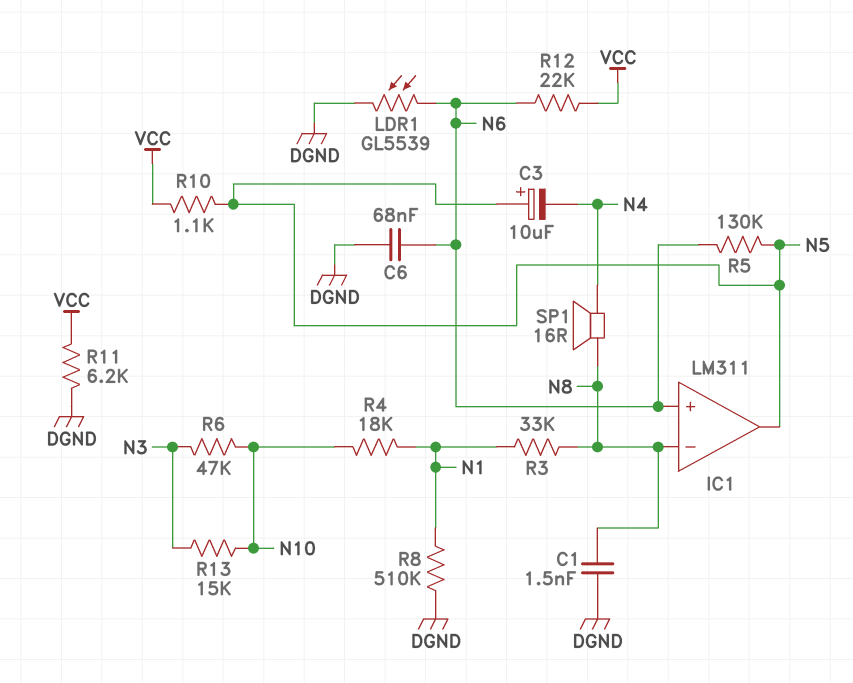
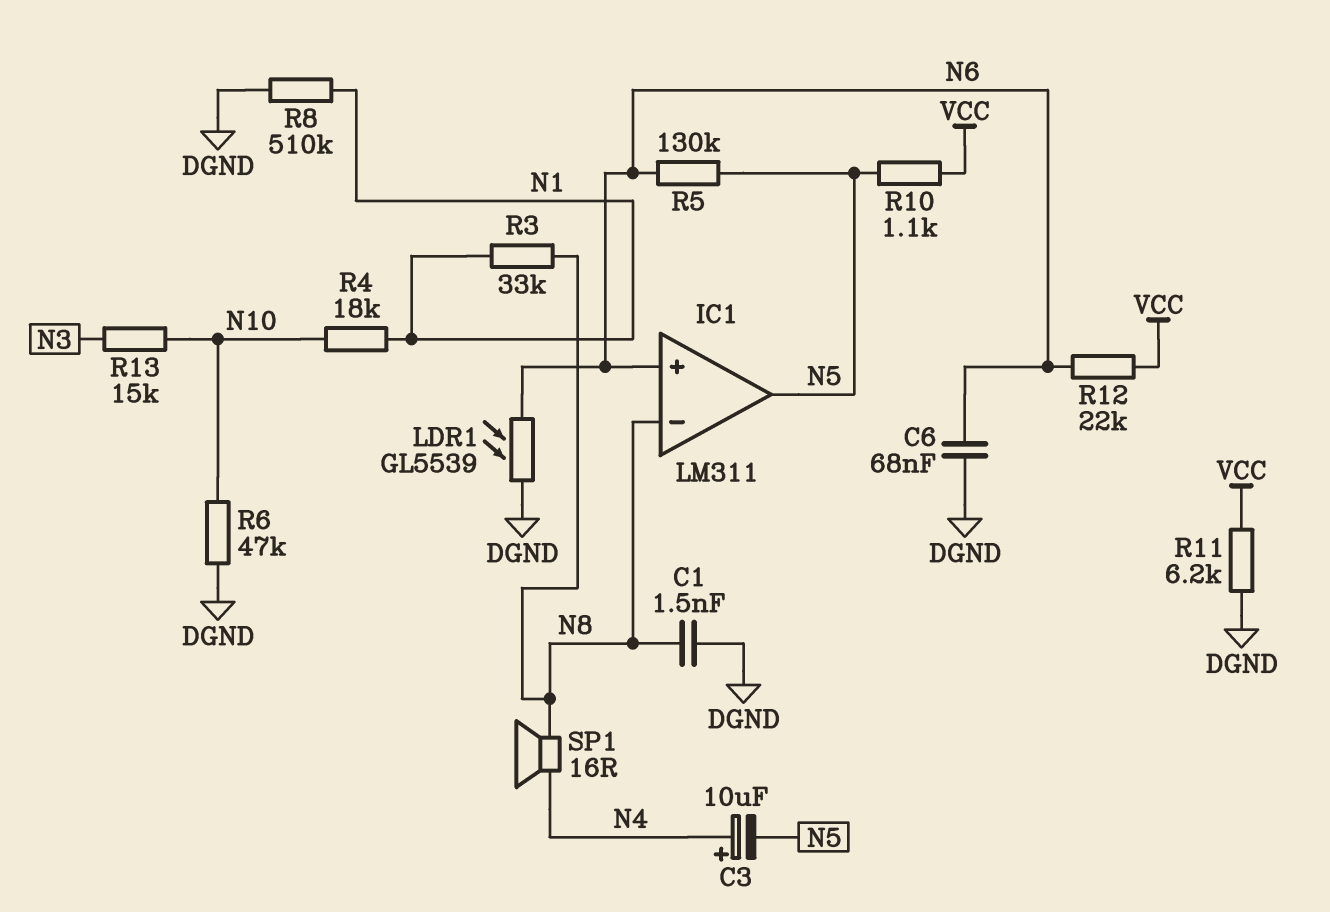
C3: 10uF (plus N5, minus N4) -> 10uF (plus N4, minus N5)
R6: 47k (N3, N10) -> 47k (DGND, N10)

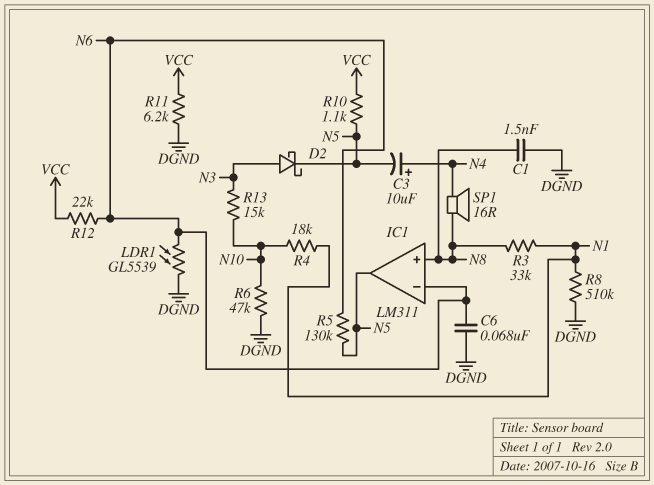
D2: none -> schottky (A N3, K N5)
IC1 pin in+: N6 -> N8
IC1 pin in-: N8 -> N6

